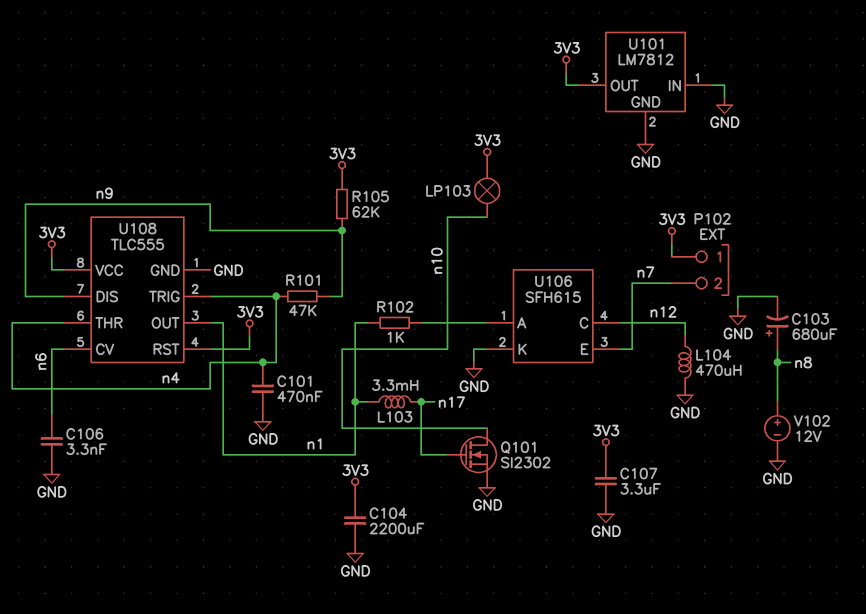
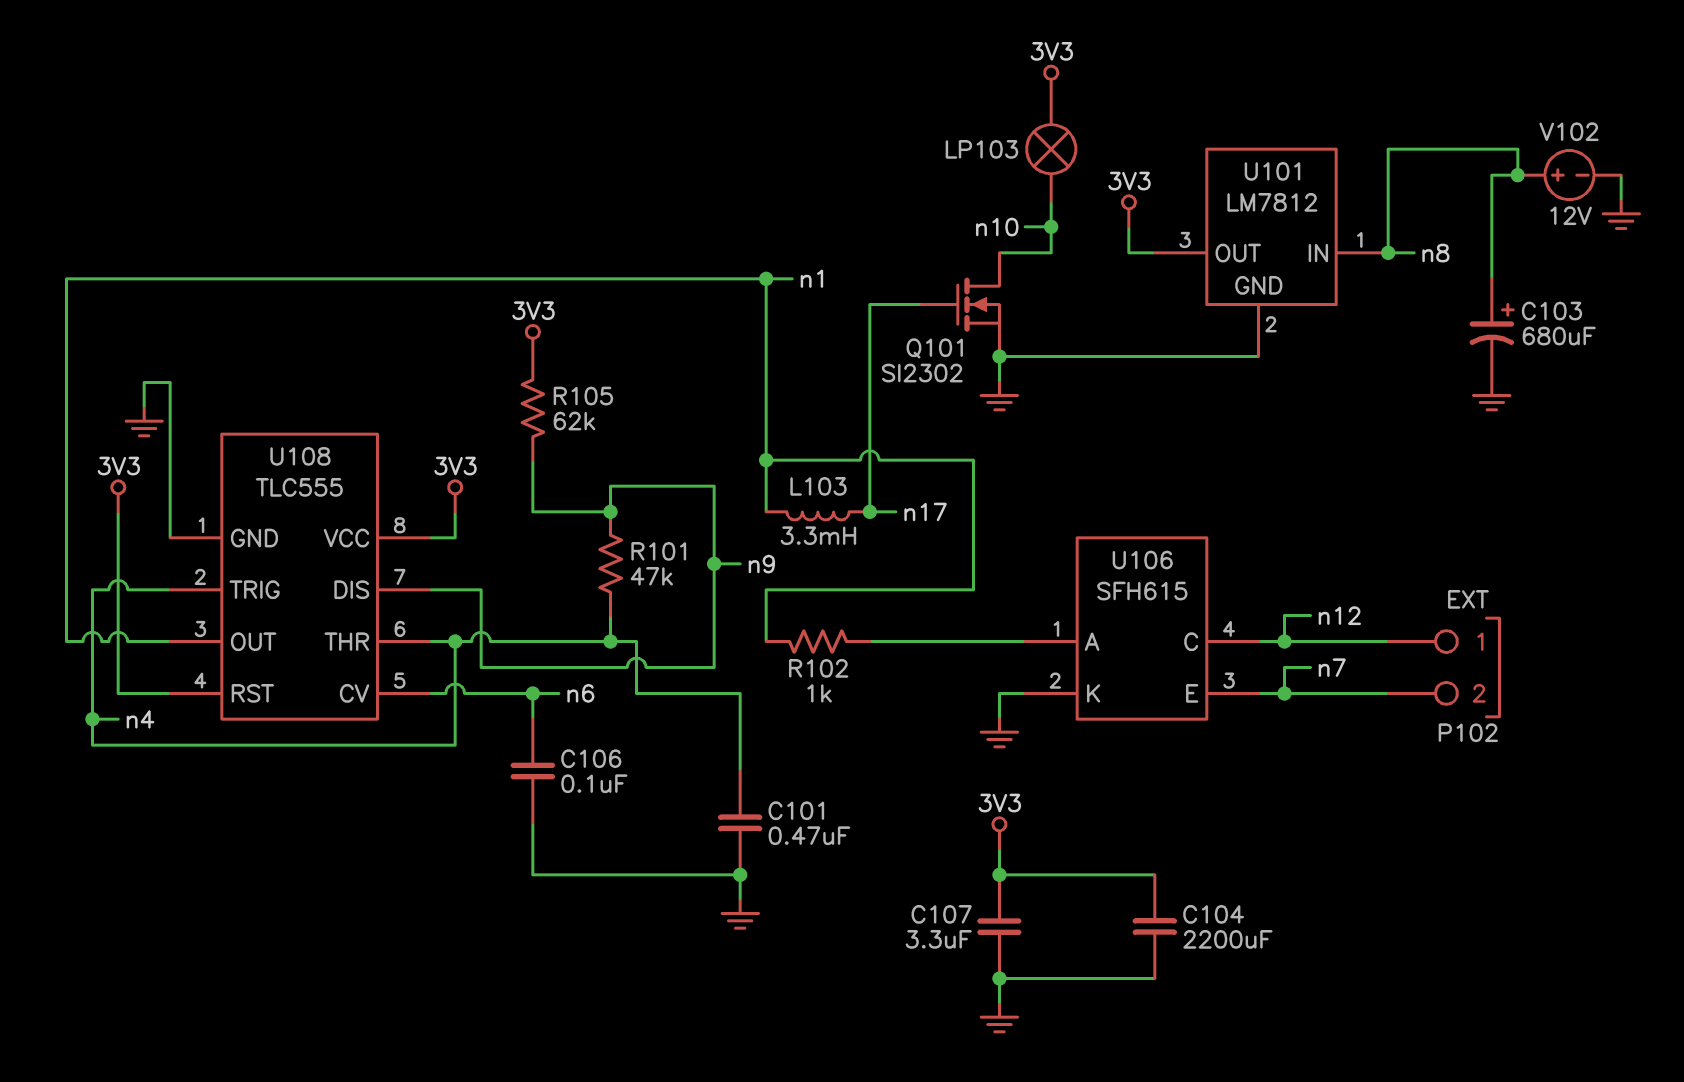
C106: 3.3nF (GND, n6) -> 100nF (GND, n6)
L104: 470uH (GND, n12) -> none
P102 pin 1: 3V3 -> n12
U101 pin IN: GND -> n8

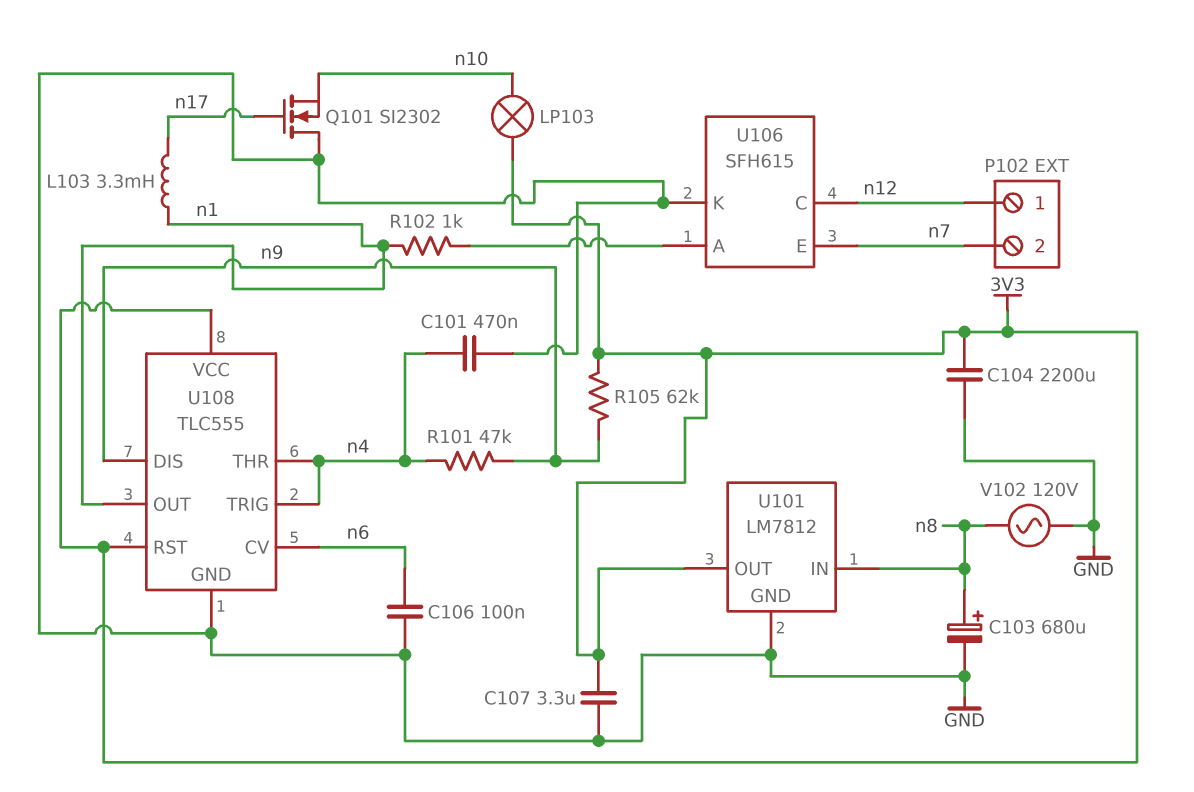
Q101: NMOS SI2302 (G n17, D n10, S GND) -> NMOS SI2302 (G n17, D GND, S n10)
V102: 12V (plus n8, minus GND) -> AC 120V (GND, n8)

